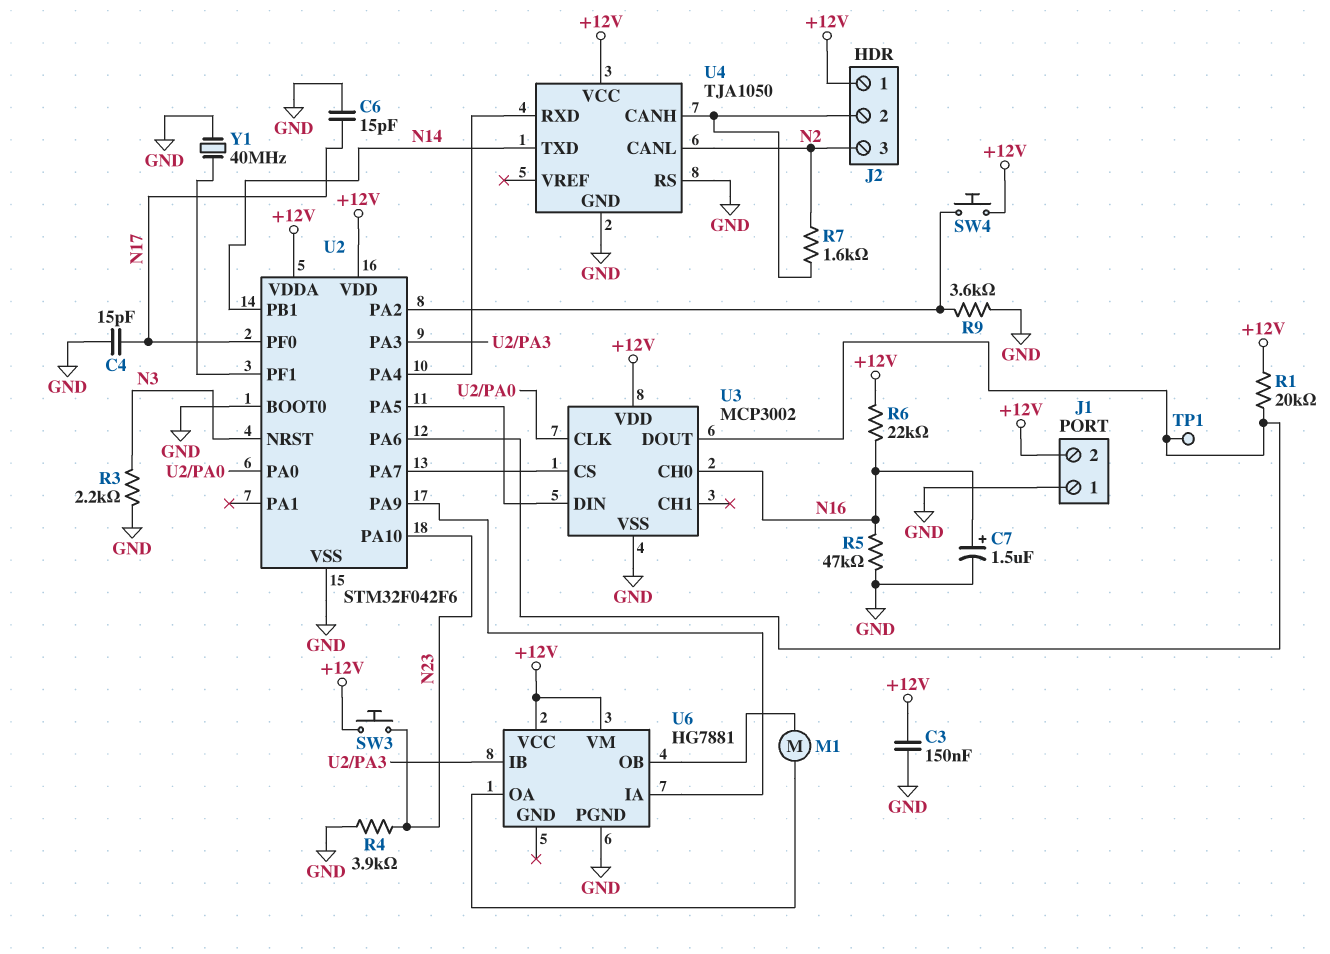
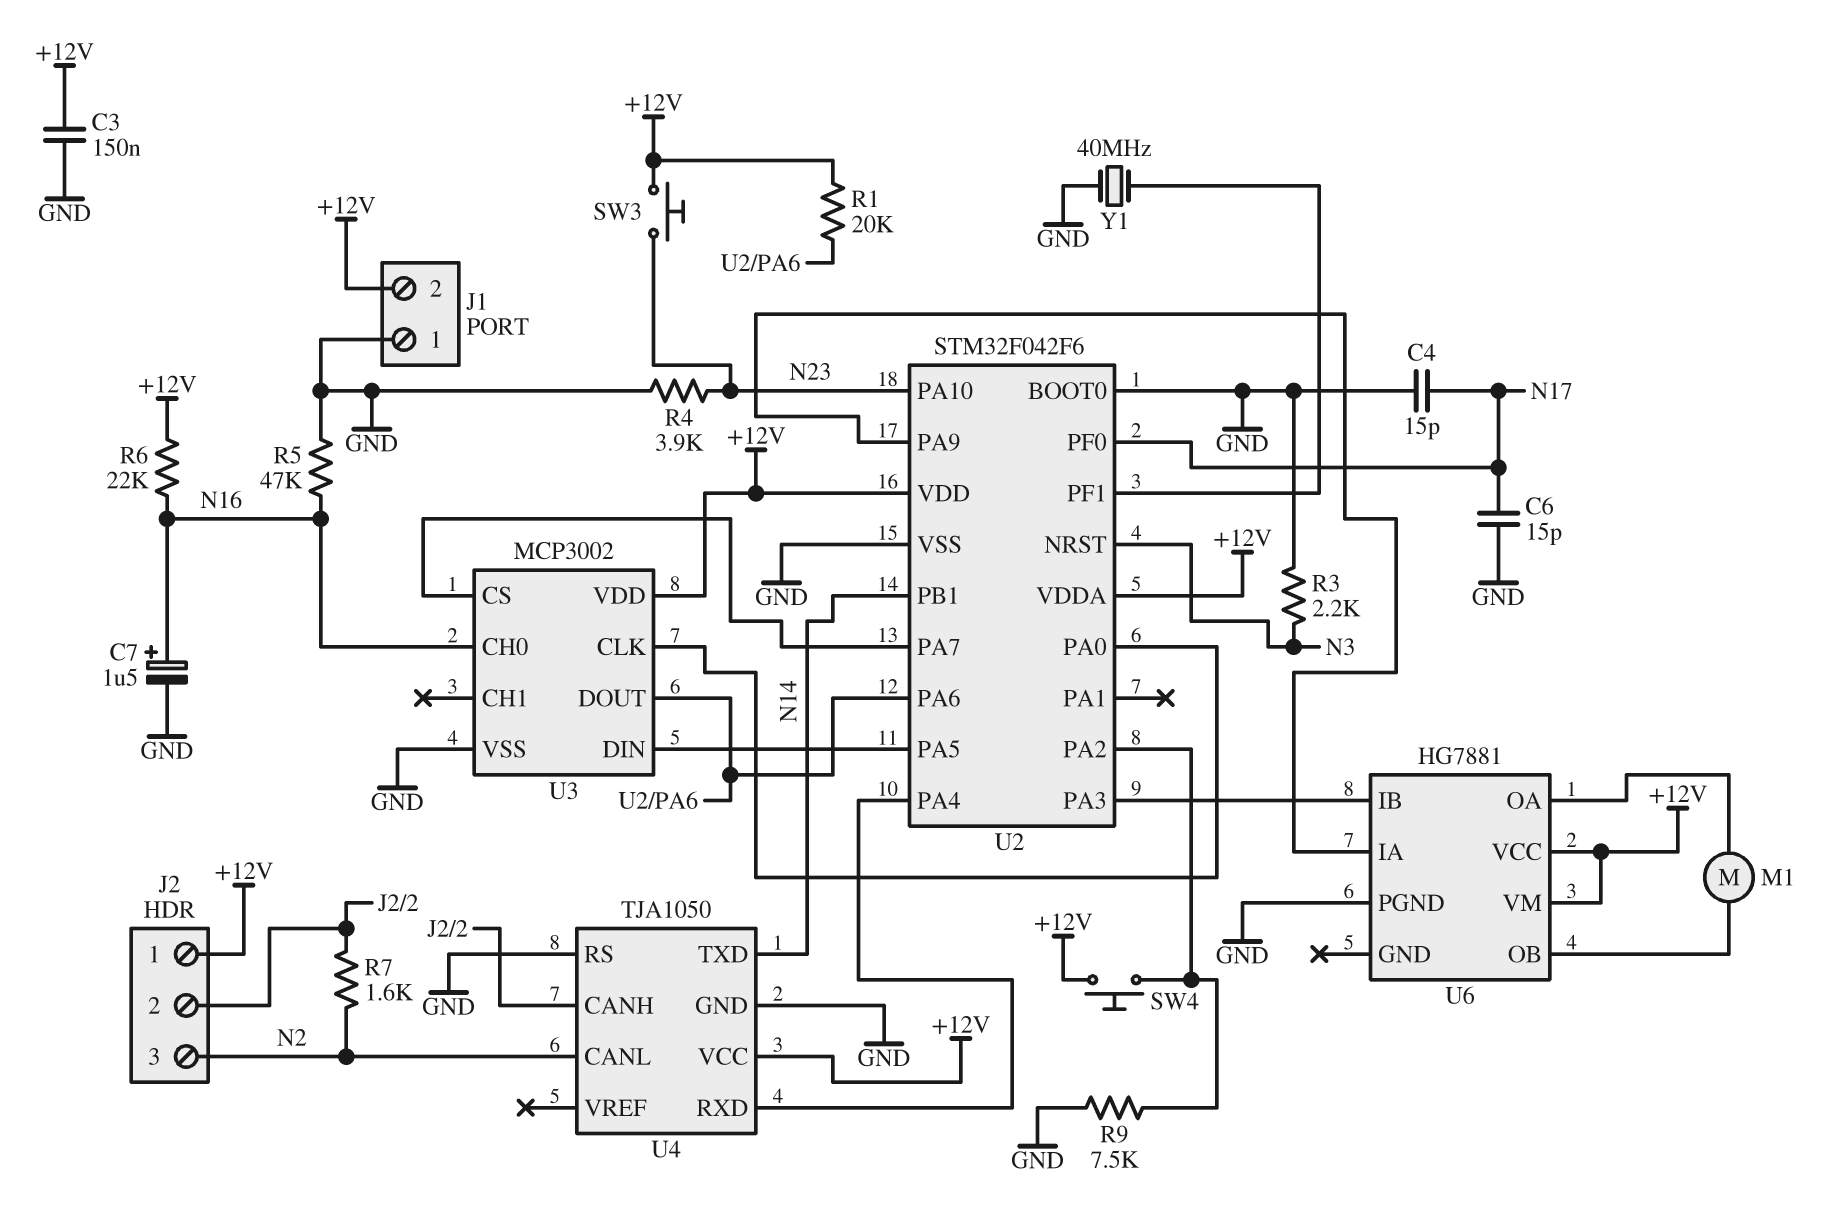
R9: 3.6k (GND, U2/PA2) -> 7.5k (GND, U2/PA2)
TP1: test point (U2/PA6) -> none

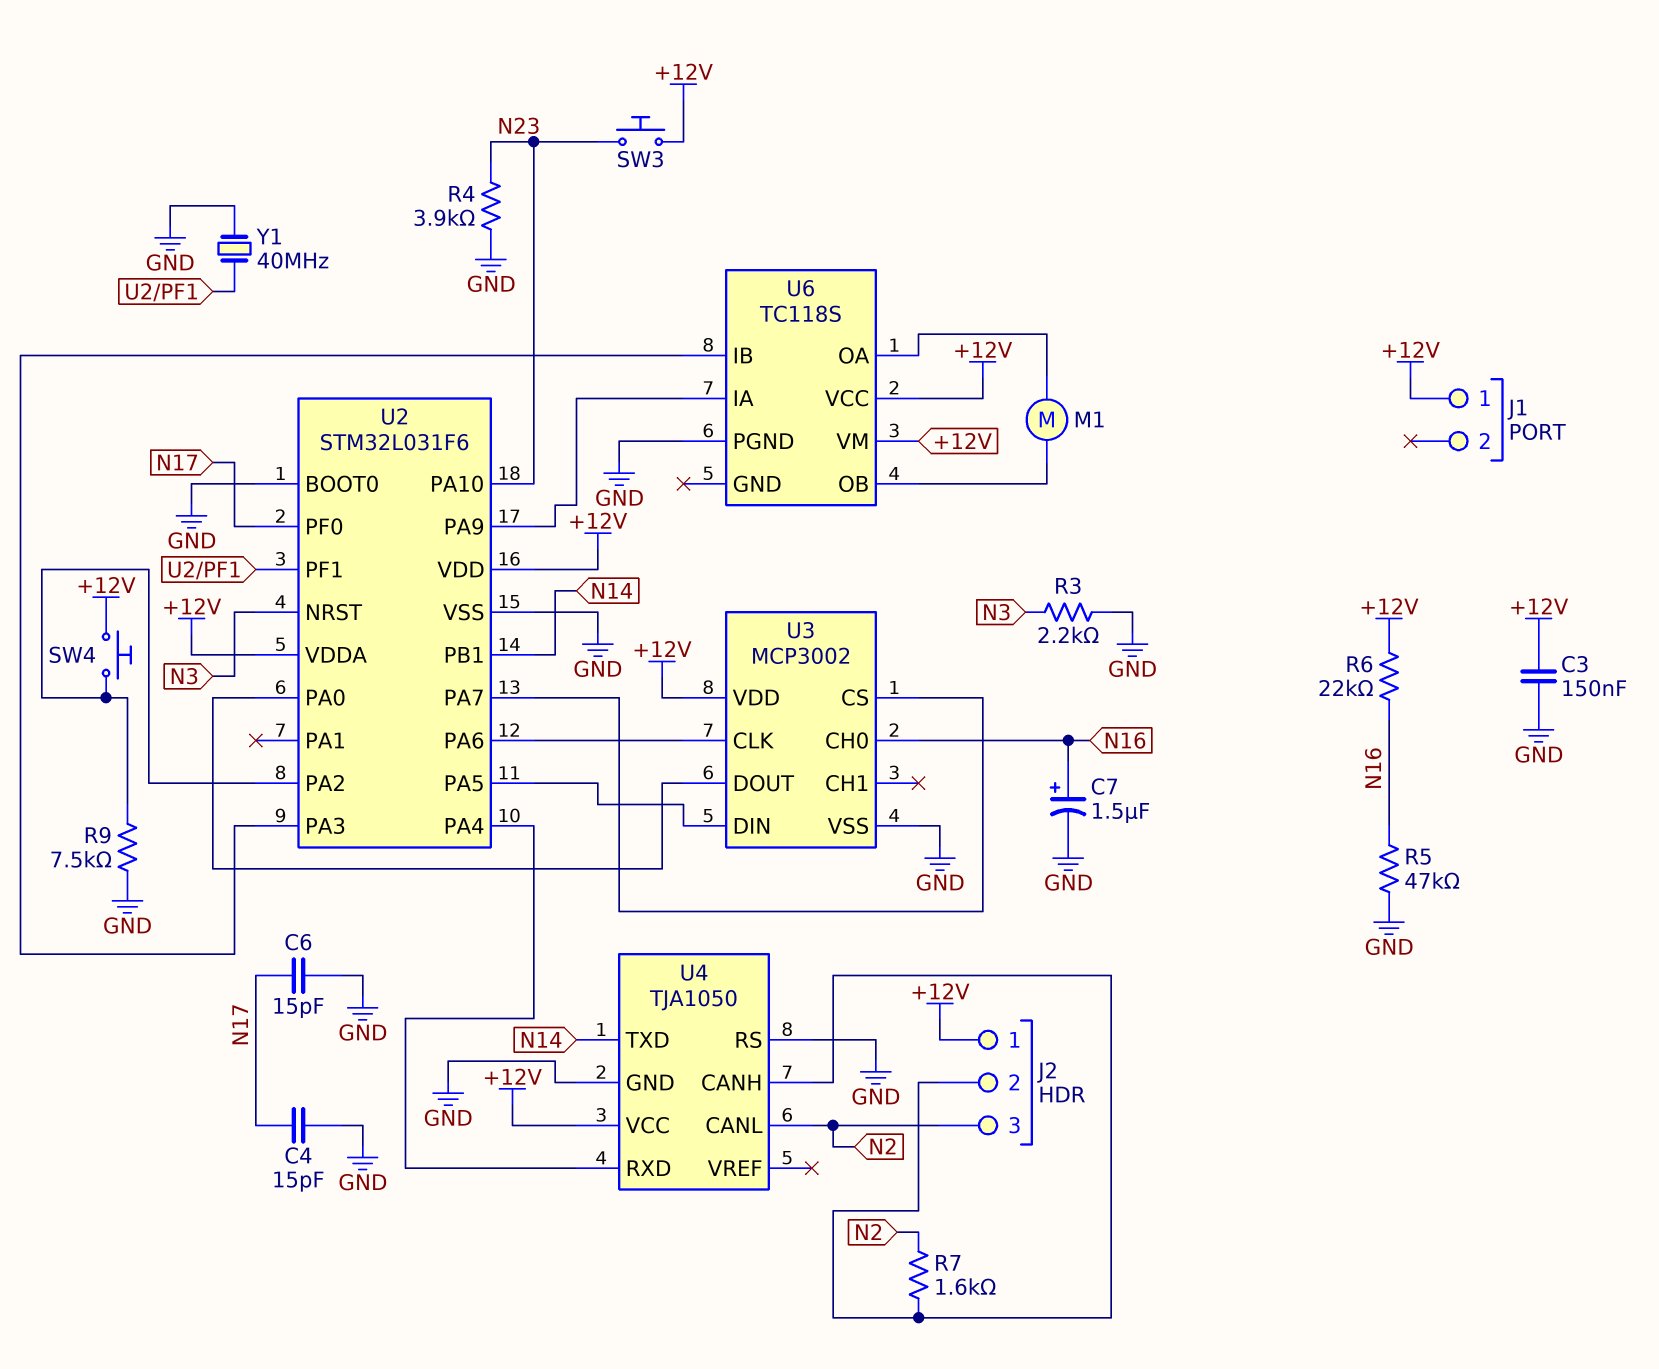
J1 pin 1: GND -> +12V
J1 pin 2: +12V -> none
R1: 20k (+12V, U2/PA6) -> none
U2: STM32F042F6 -> STM32L031F6
U3 pin CLK: U2/PA0 -> U2/PA6
U3 pin DOUT: U2/PA6 -> U2/PA0
U6: HG7881 -> TC118S

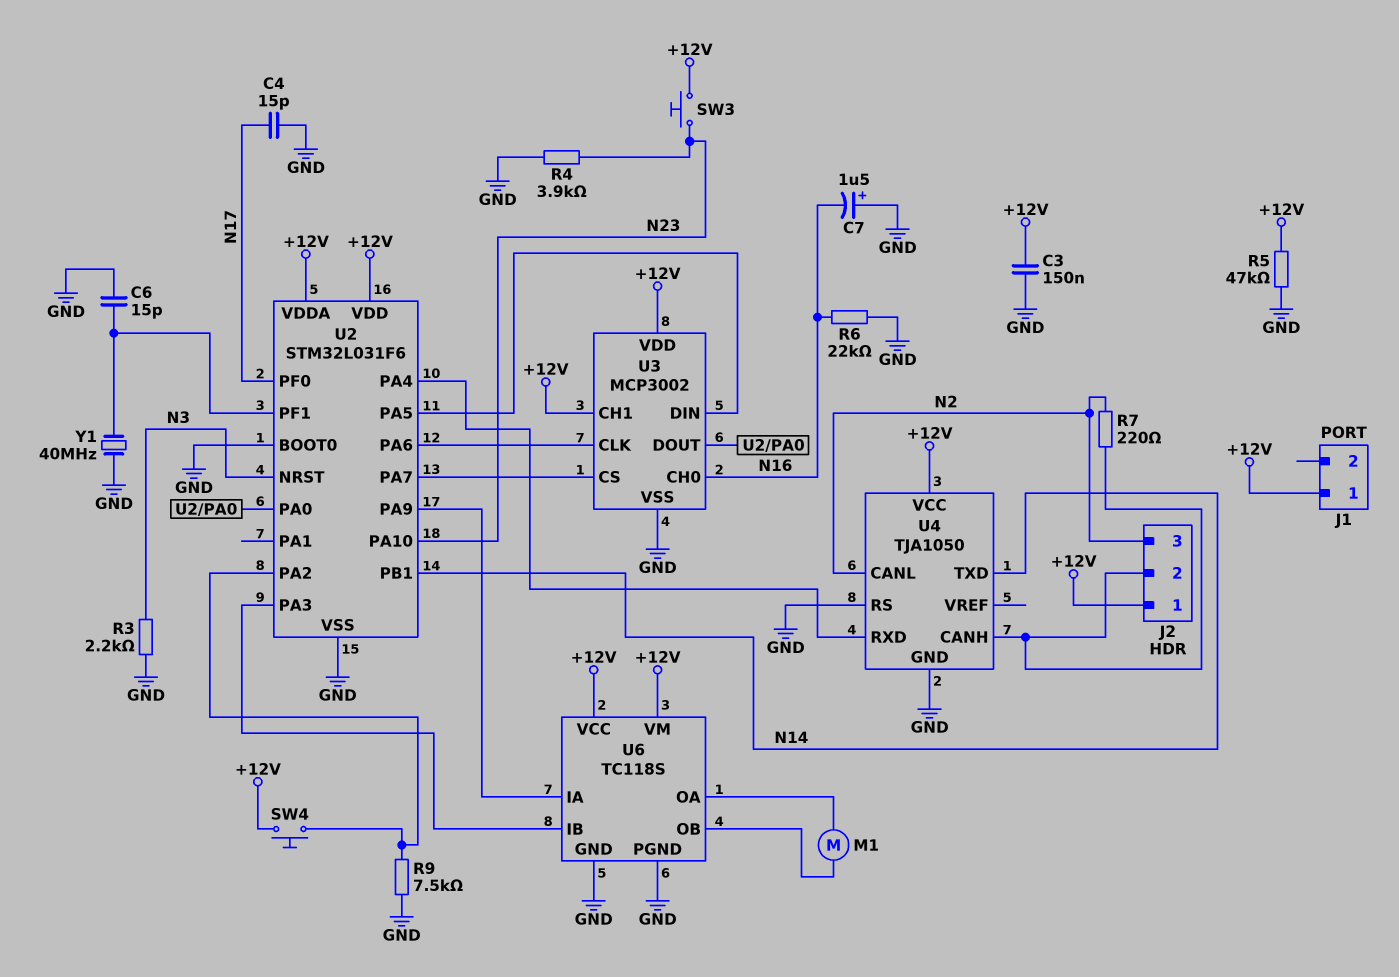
C6: 15pF (GND, N17) -> 15pF (GND, U2/PF1)
C7: 1.5uF (plus N16, minus GND) -> 1.5uF (plus GND, minus N16)
R5: 47k (GND, N16) -> 47k (+12V, GND)
R6: 22k (+12V, N16) -> 22k (GND, N16)
R7: 1.6k (J2/2, N2) -> 220 (J2/2, N2)
U3 pin CH1: none -> +12V
U6 pin GND: none -> GND

